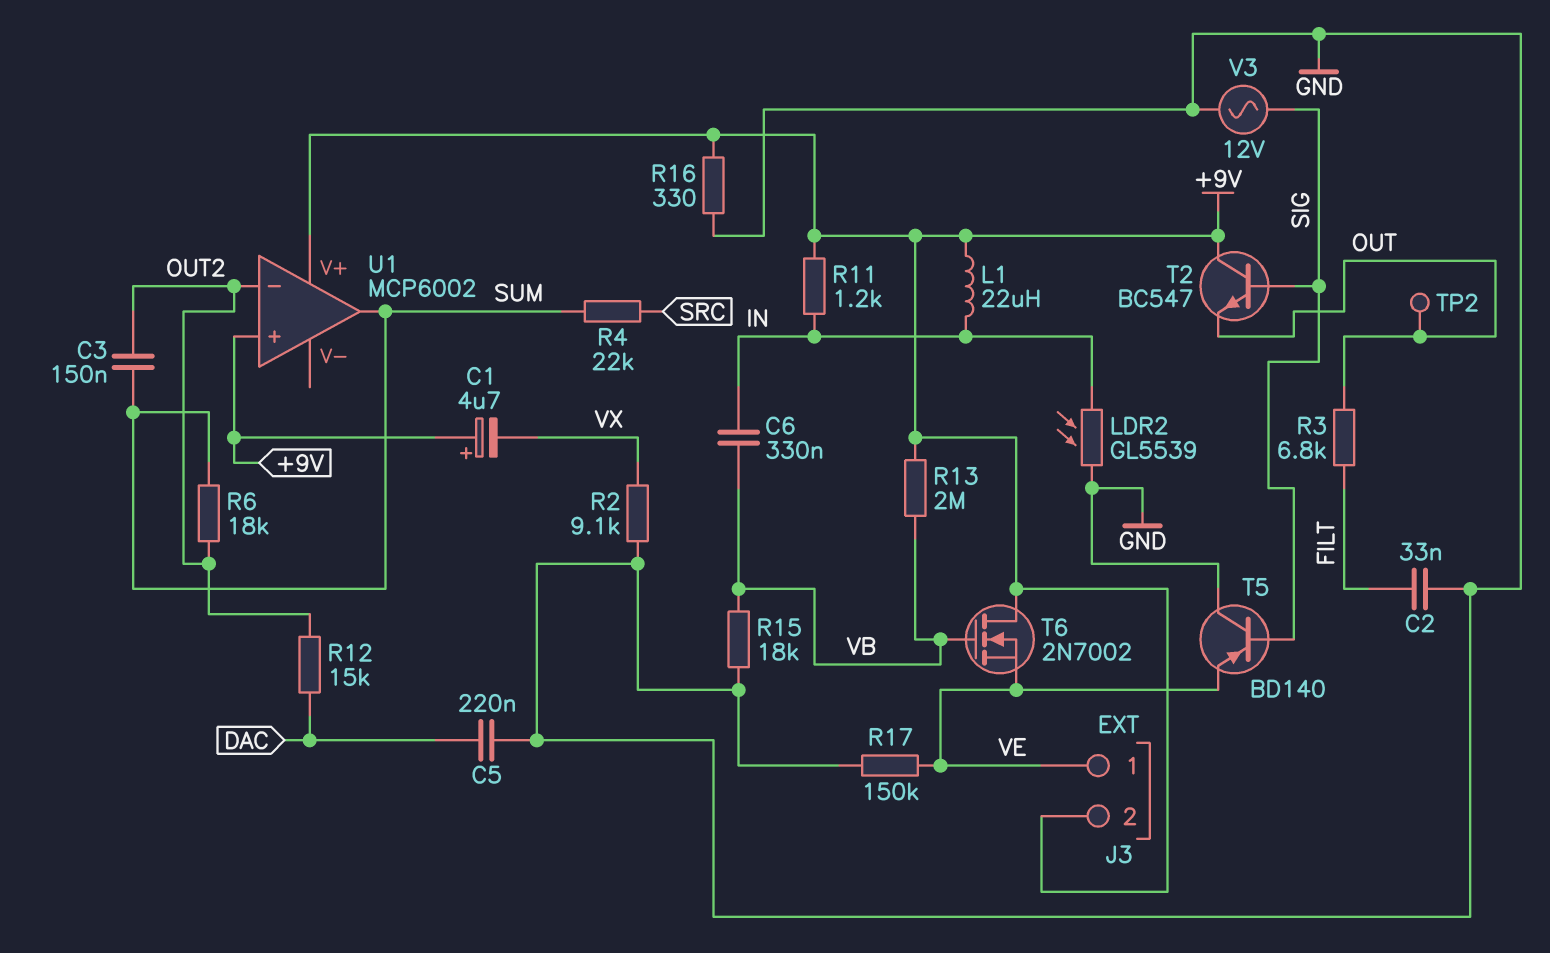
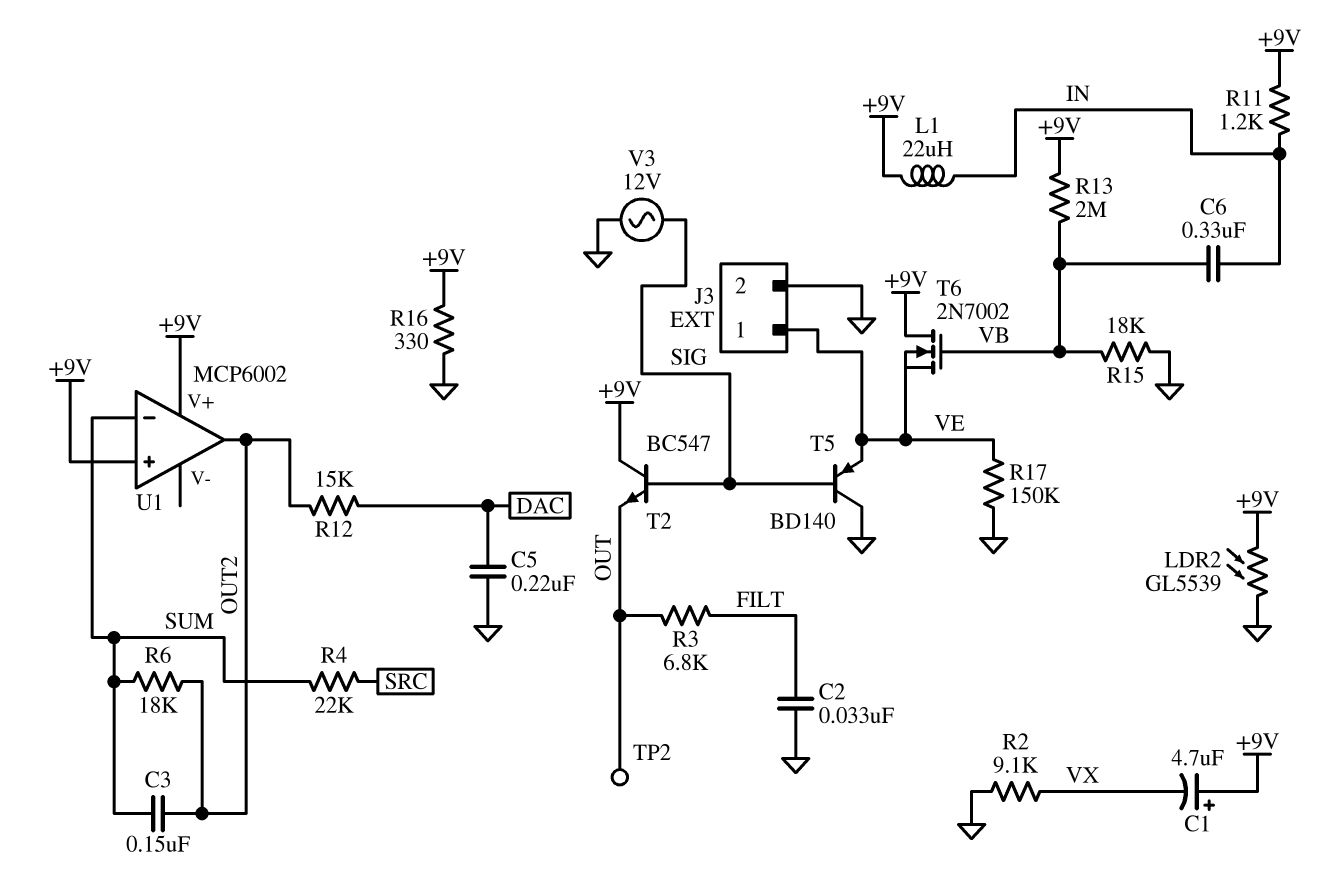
J3 pin 2: +9V -> GND
LDR2: GL5539 (GND, IN) -> GL5539 (+9V, GND)
U1 pin in-: OUT2 -> SUM
U1 pin out: SUM -> OUT2

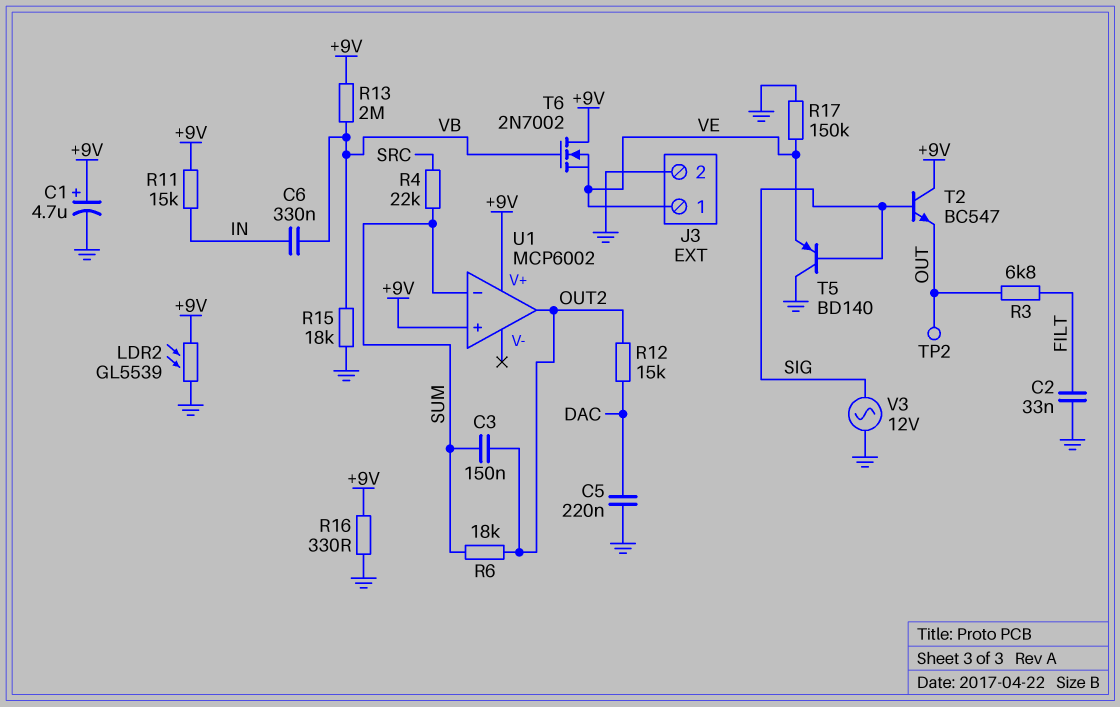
C1: 4.7uF (plus +9V, minus VX) -> 4.7uF (plus +9V, minus GND)
L1: 22uH (+9V, IN) -> none
R2: 9.1k (GND, VX) -> none
R11: 1.2k (+9V, IN) -> 15k (+9V, IN)

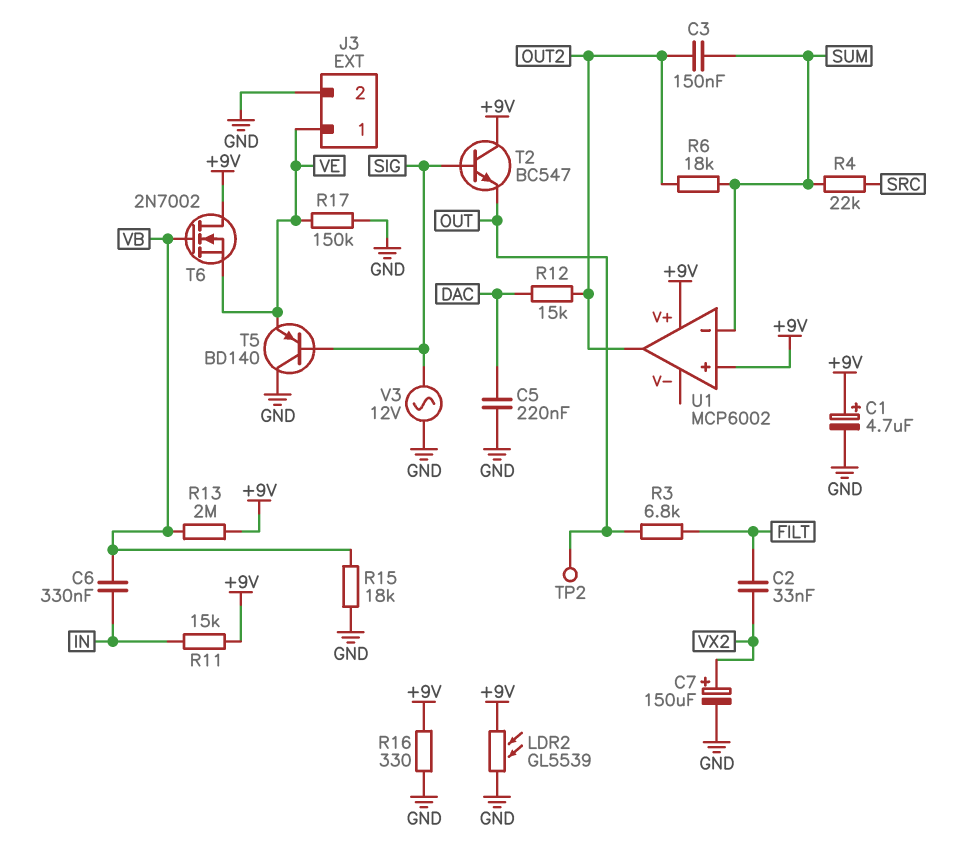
C2: 33nF (FILT, GND) -> 33nF (FILT, VX2)
C7: none -> 150uF (plus VX2, minus GND)

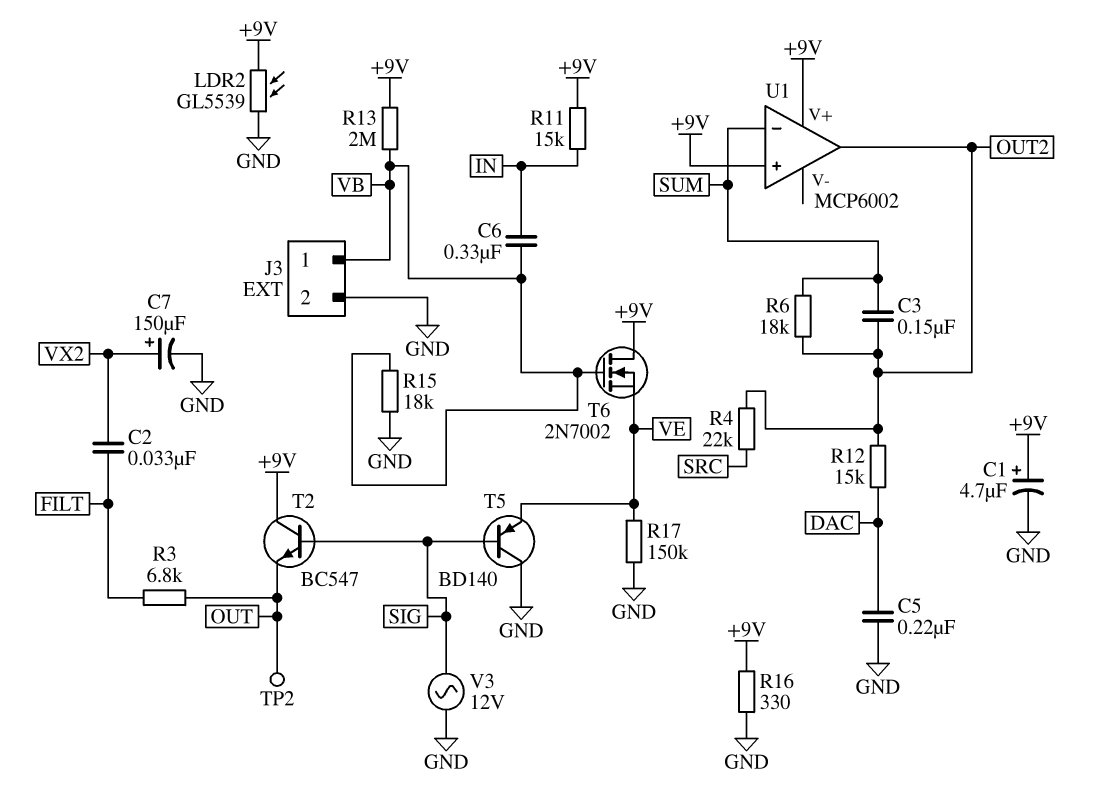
J3 pin 1: VE -> VB
R4: 22k (SRC, SUM) -> 22k (OUT2, SRC)

